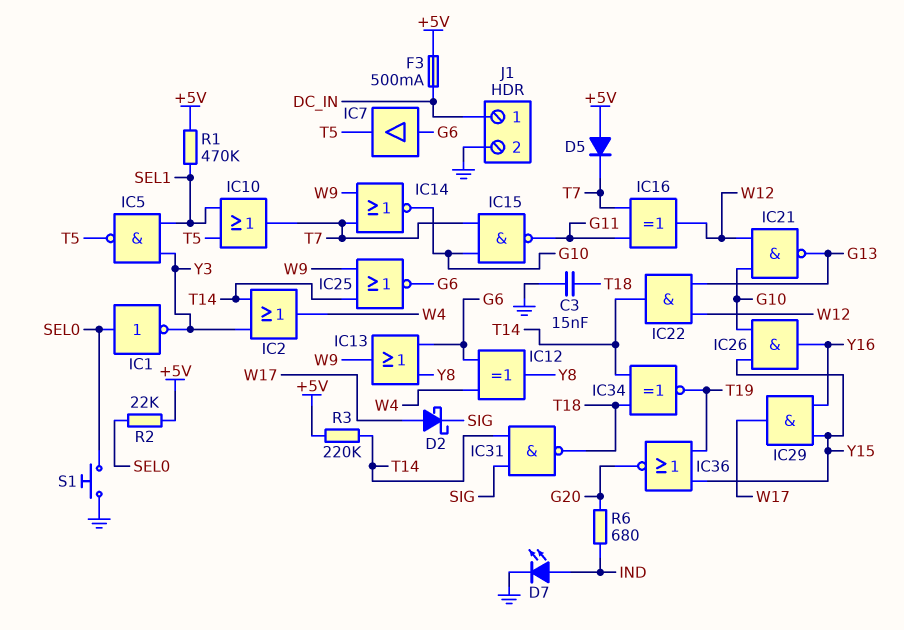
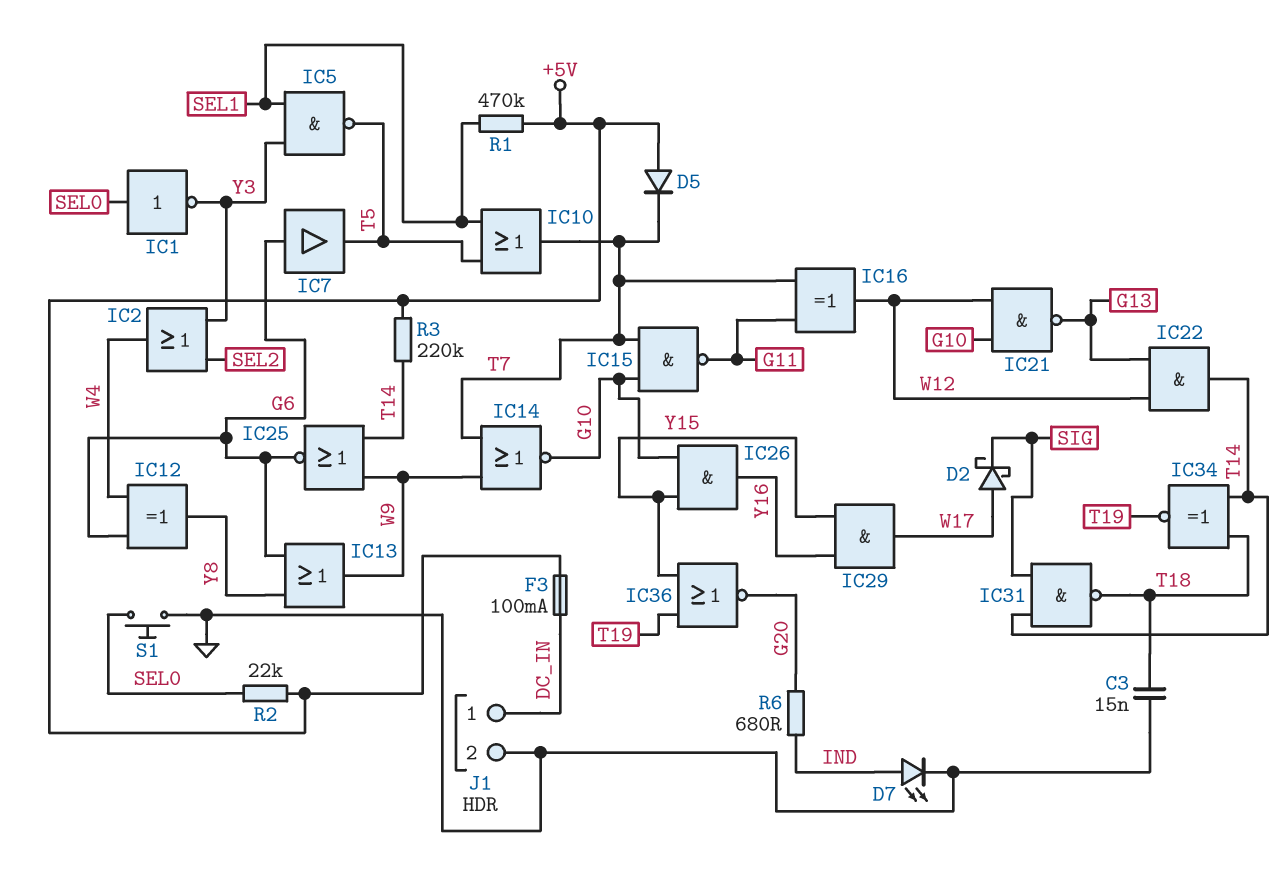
F3: 500mA (+5V, DC_IN) -> 100mA (+5V, DC_IN)
IC2: OR (in T14, in Y3, out W4) -> OR (in SEL2, in Y3, out W4)

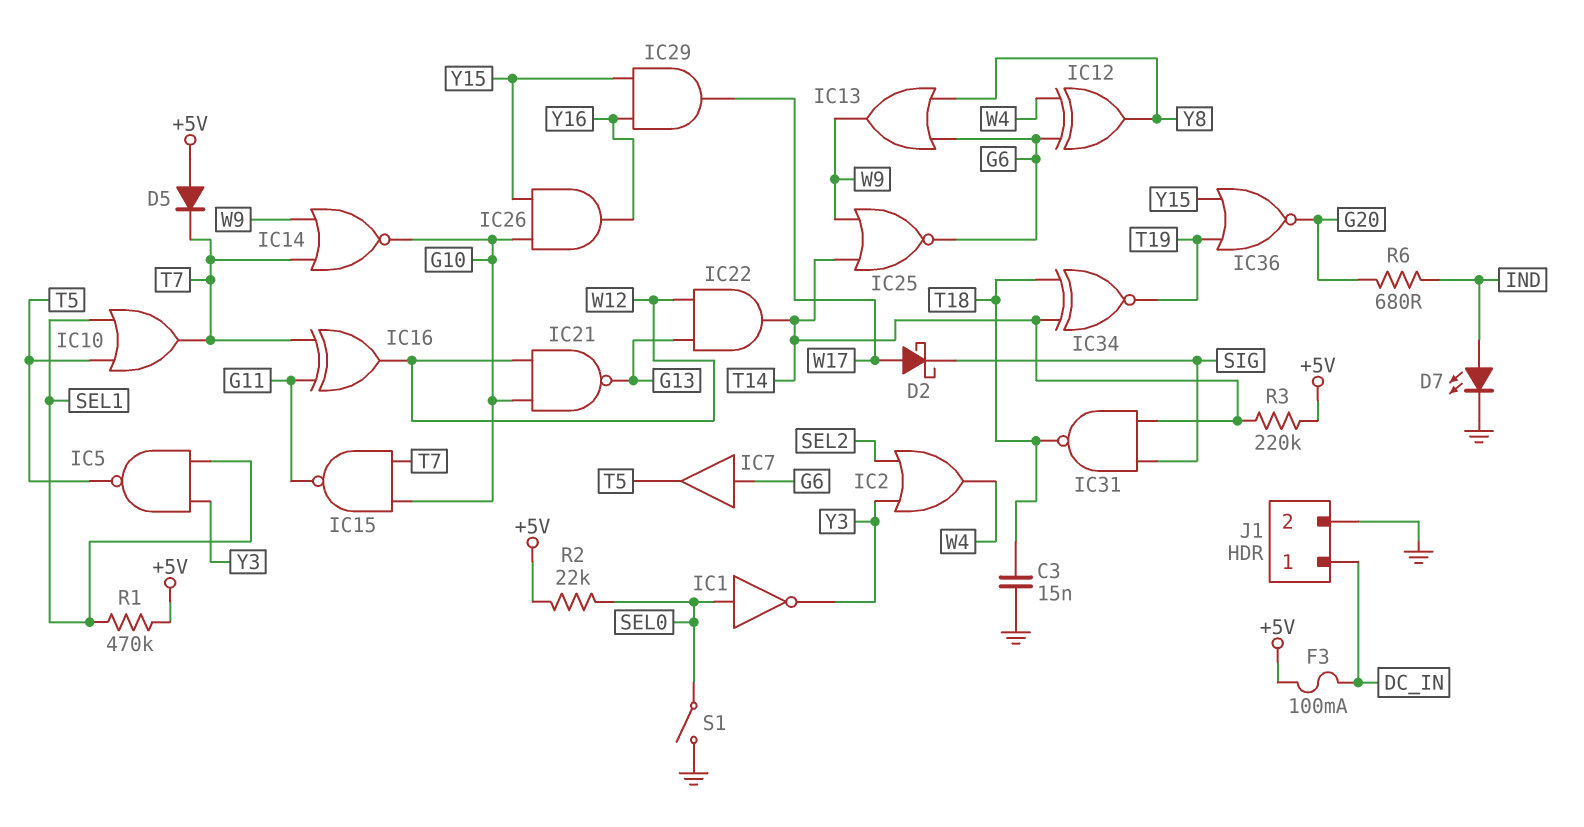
S1: button (GND, SEL0) -> switch (GND, SEL0)

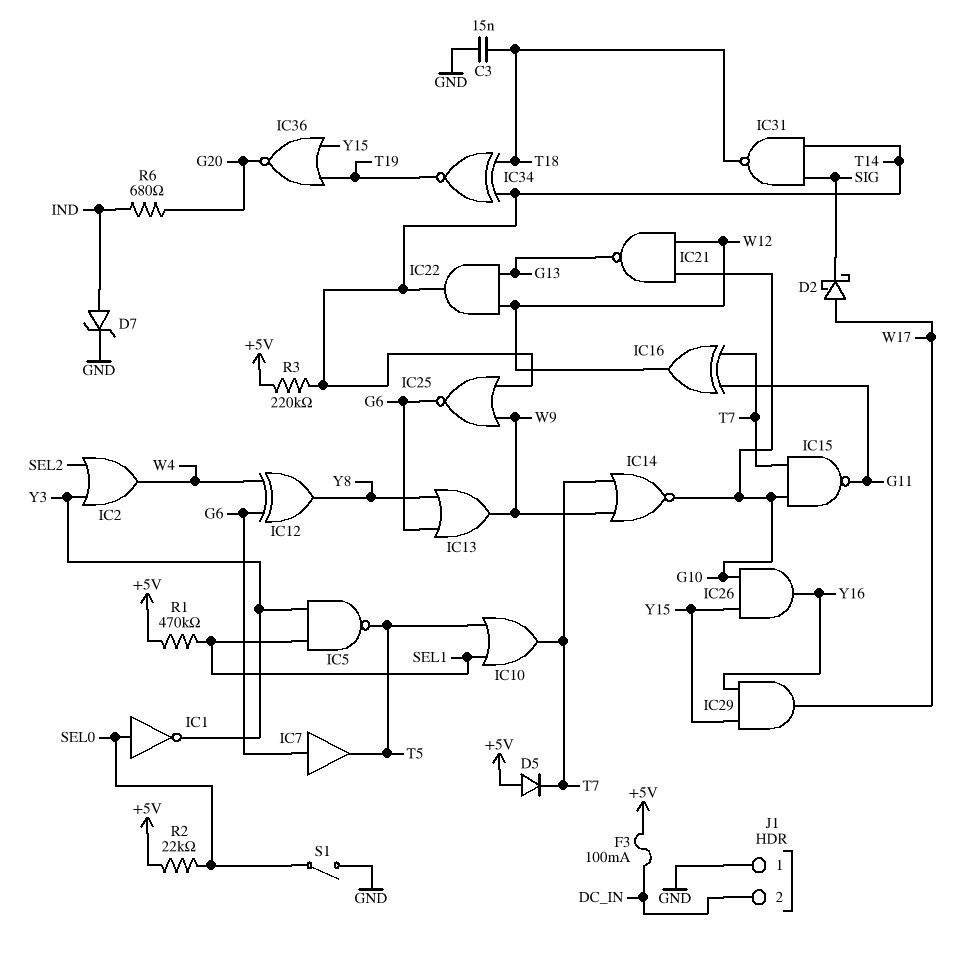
D7: LED (A IND, K GND) -> zener (A IND, K GND)
J1 pin 1: DC_IN -> GND
J1 pin 2: GND -> DC_IN

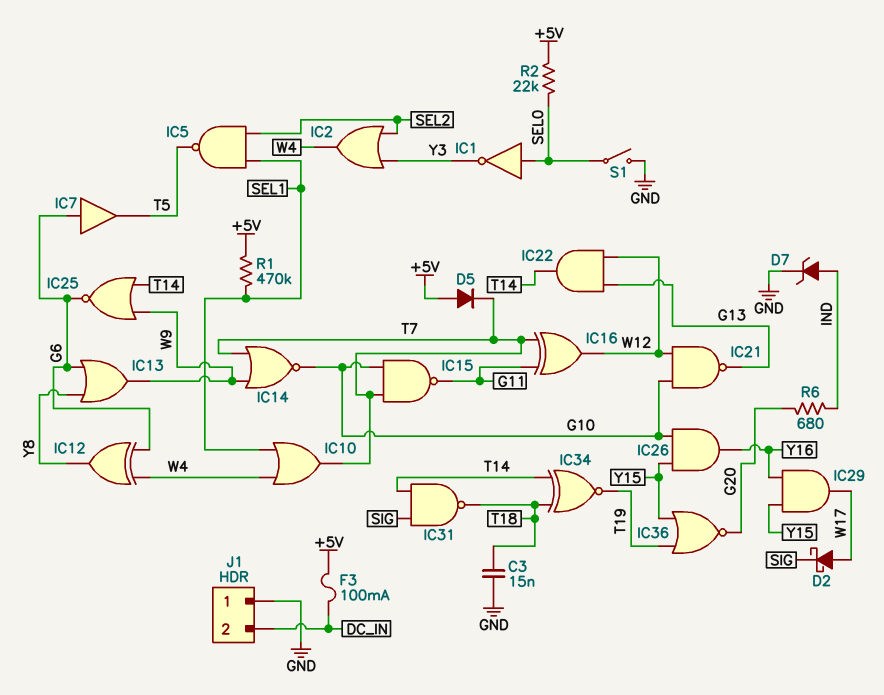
IC5: NAND (in SEL1, in Y3, out T5) -> NAND (in SEL1, in SEL2, out T5)
IC10: OR (in SEL1, in T5, out T7) -> OR (in SEL1, in W4, out T7)
R3: 220k (+5V, T14) -> none

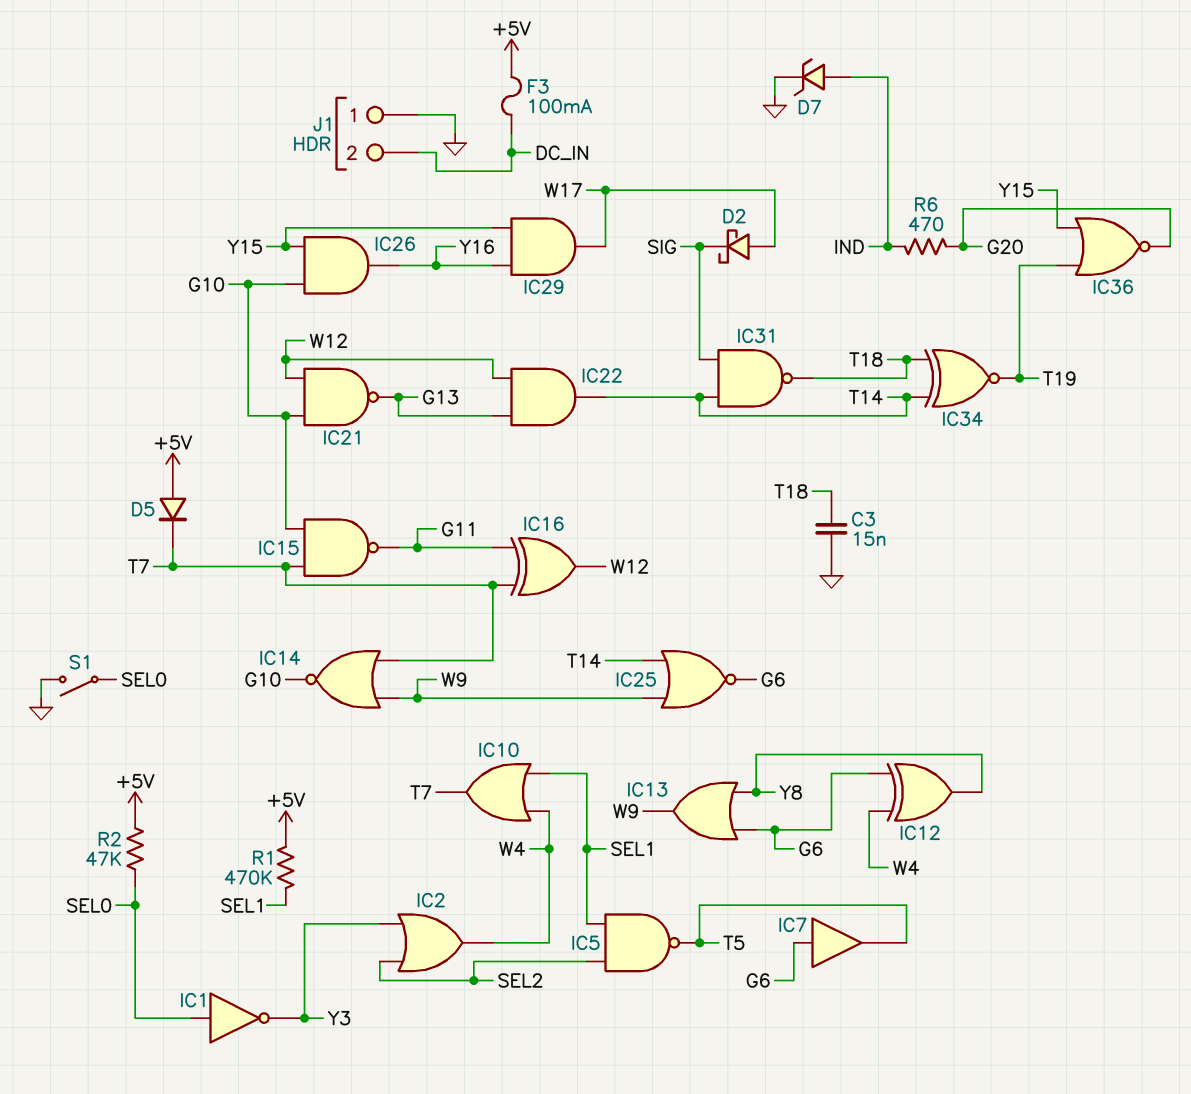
R2: 22k (+5V, SEL0) -> 47k (+5V, SEL0)
R6: 680 (G20, IND) -> 470 (G20, IND)

